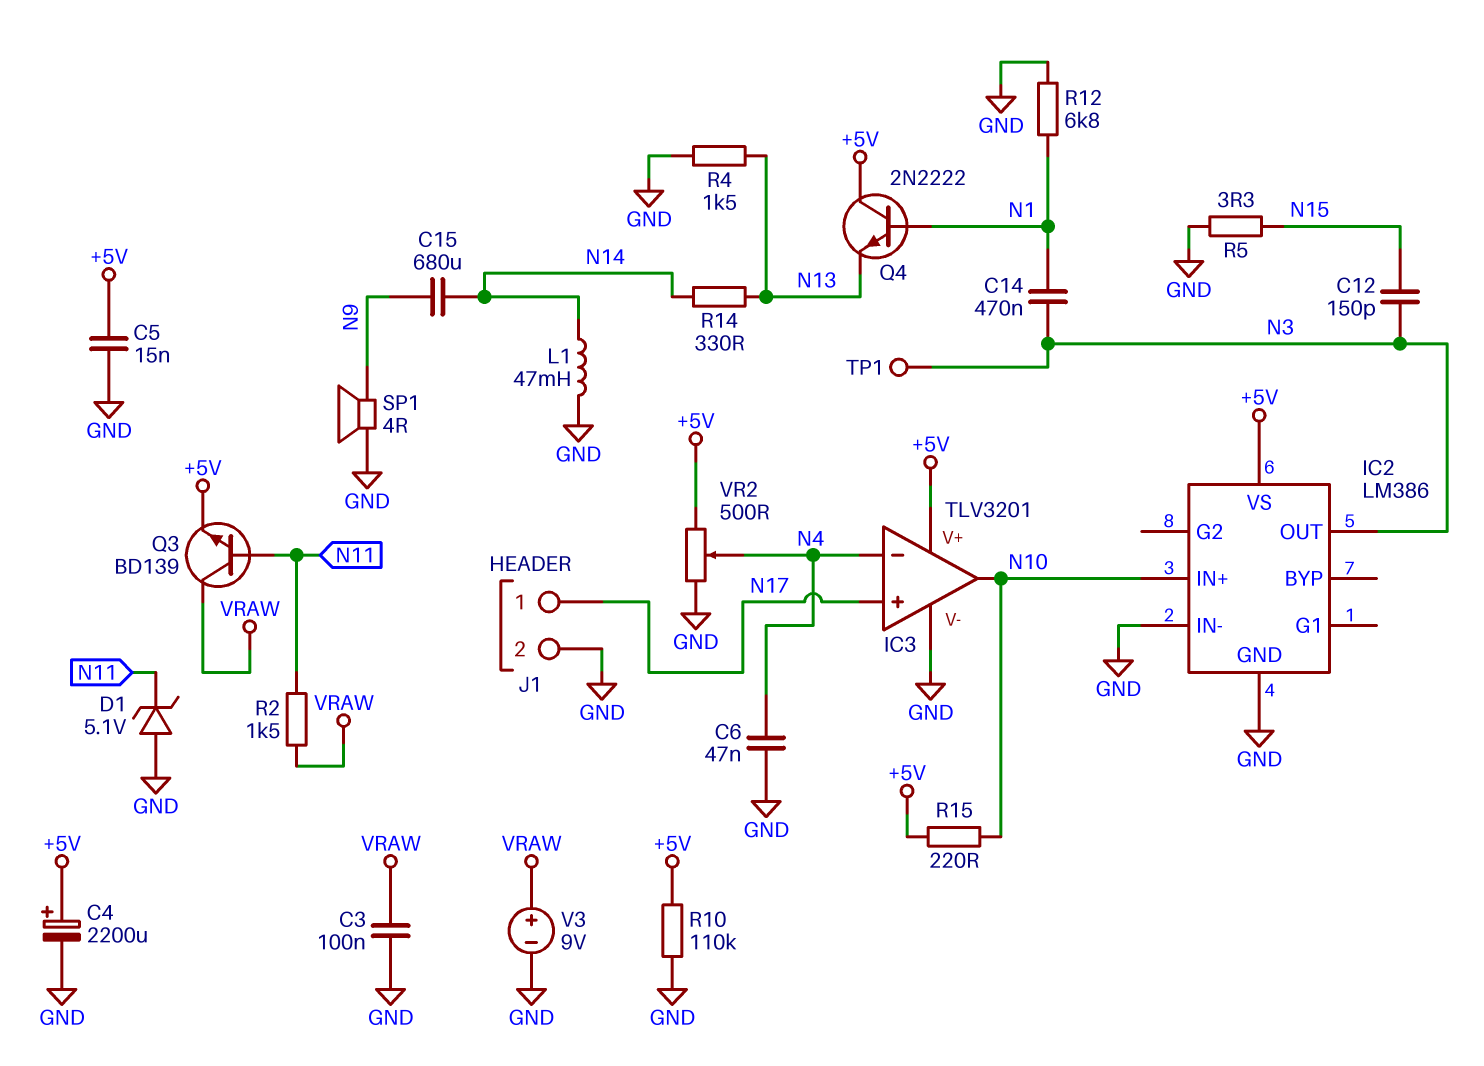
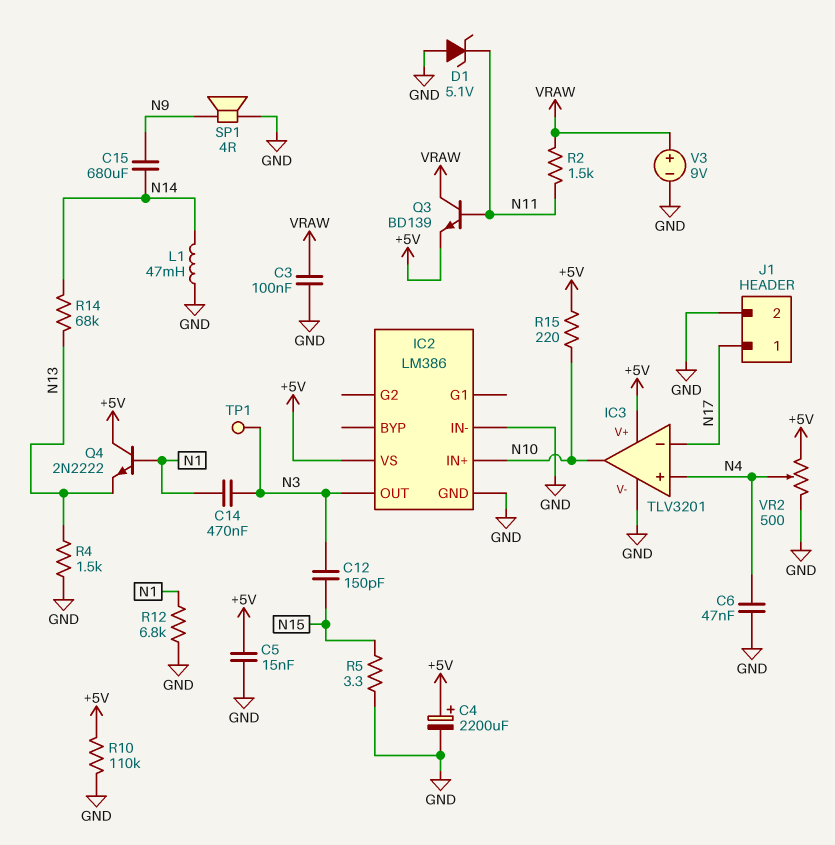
IC3 pin in+: N17 -> N4
IC3 pin in-: N4 -> N17
R14: 330 (N13, N14) -> 68k (N13, N14)

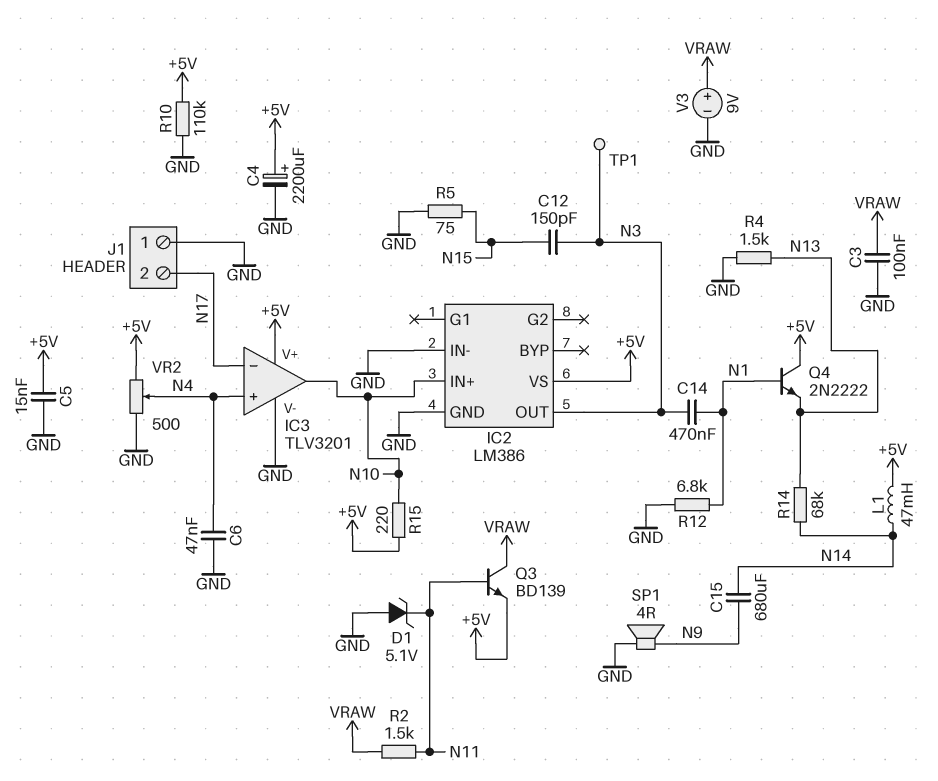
J1 pin 1: N17 -> GND
J1 pin 2: GND -> N17
L1: 47mH (GND, N14) -> 47mH (+5V, N14)
R5: 3.3 (GND, N15) -> 75 (GND, N15)

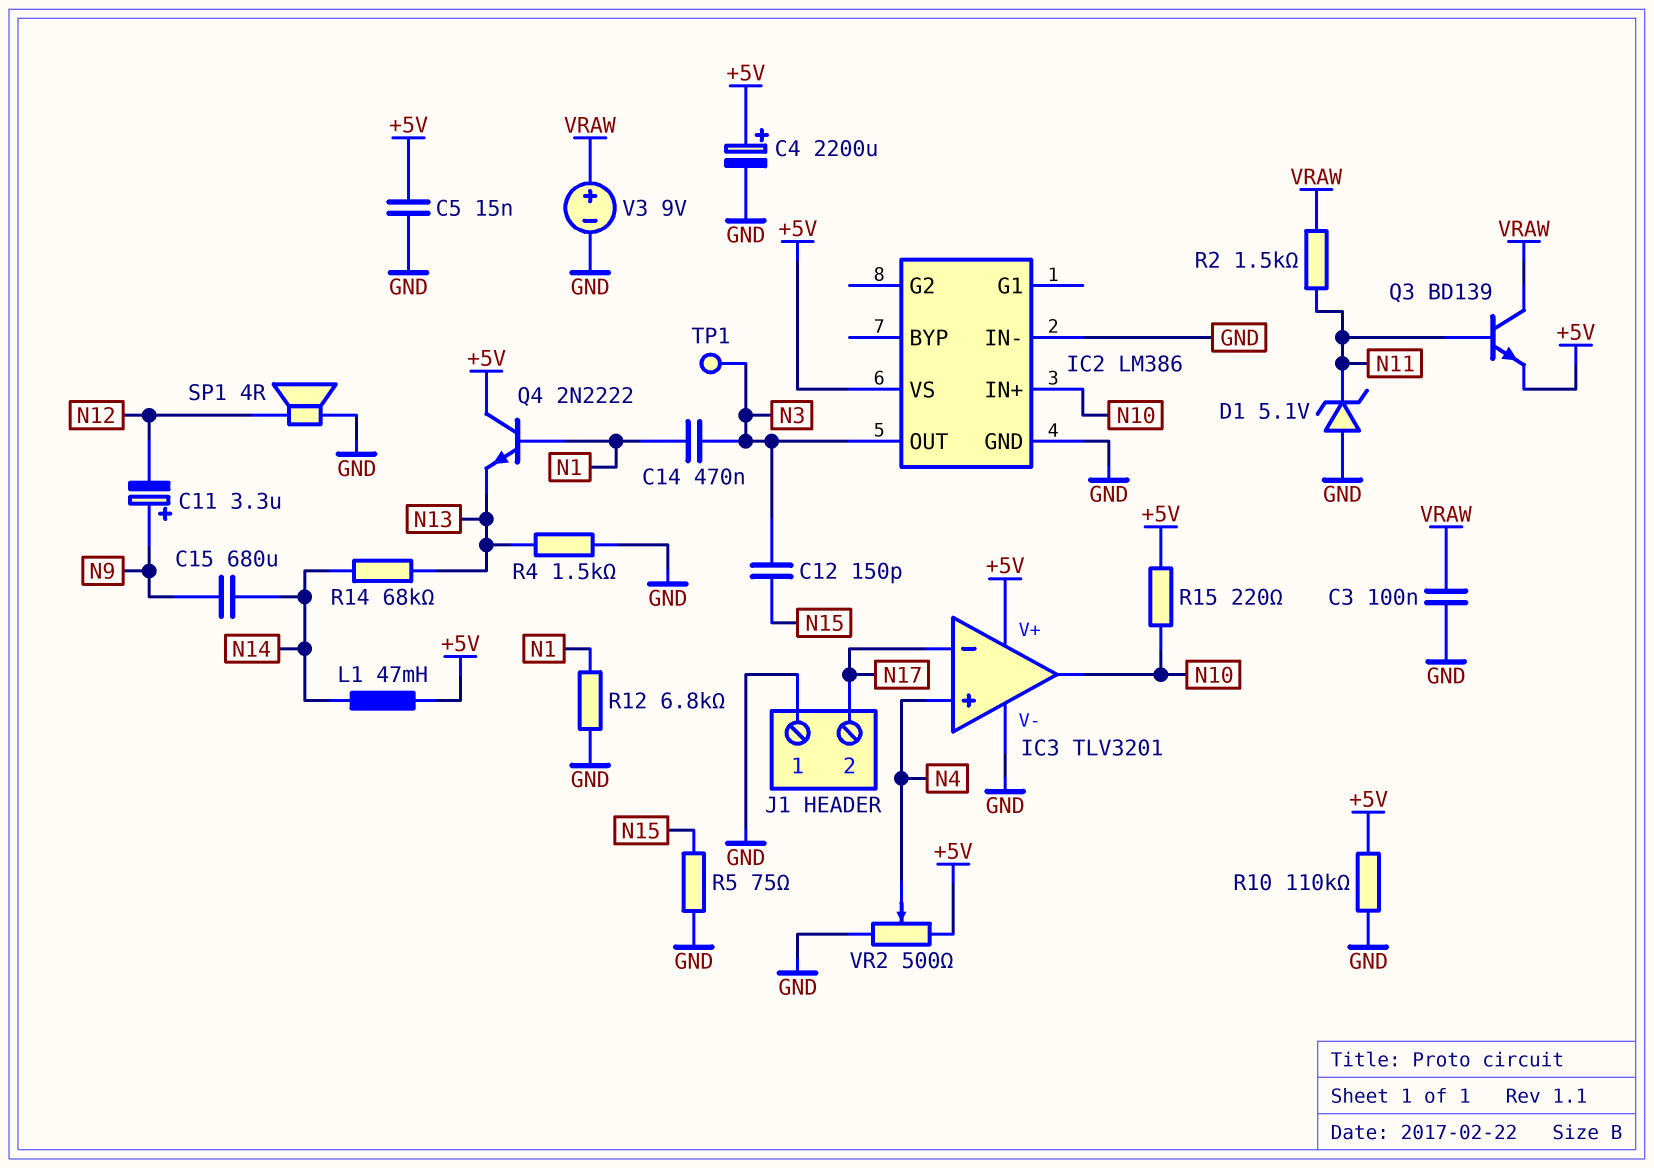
C6: 47nF (GND, N4) -> none
C11: none -> 3.3uF (plus N9, minus N12)
SP1: speaker 4R (GND, N9) -> speaker 4R (GND, N12)

